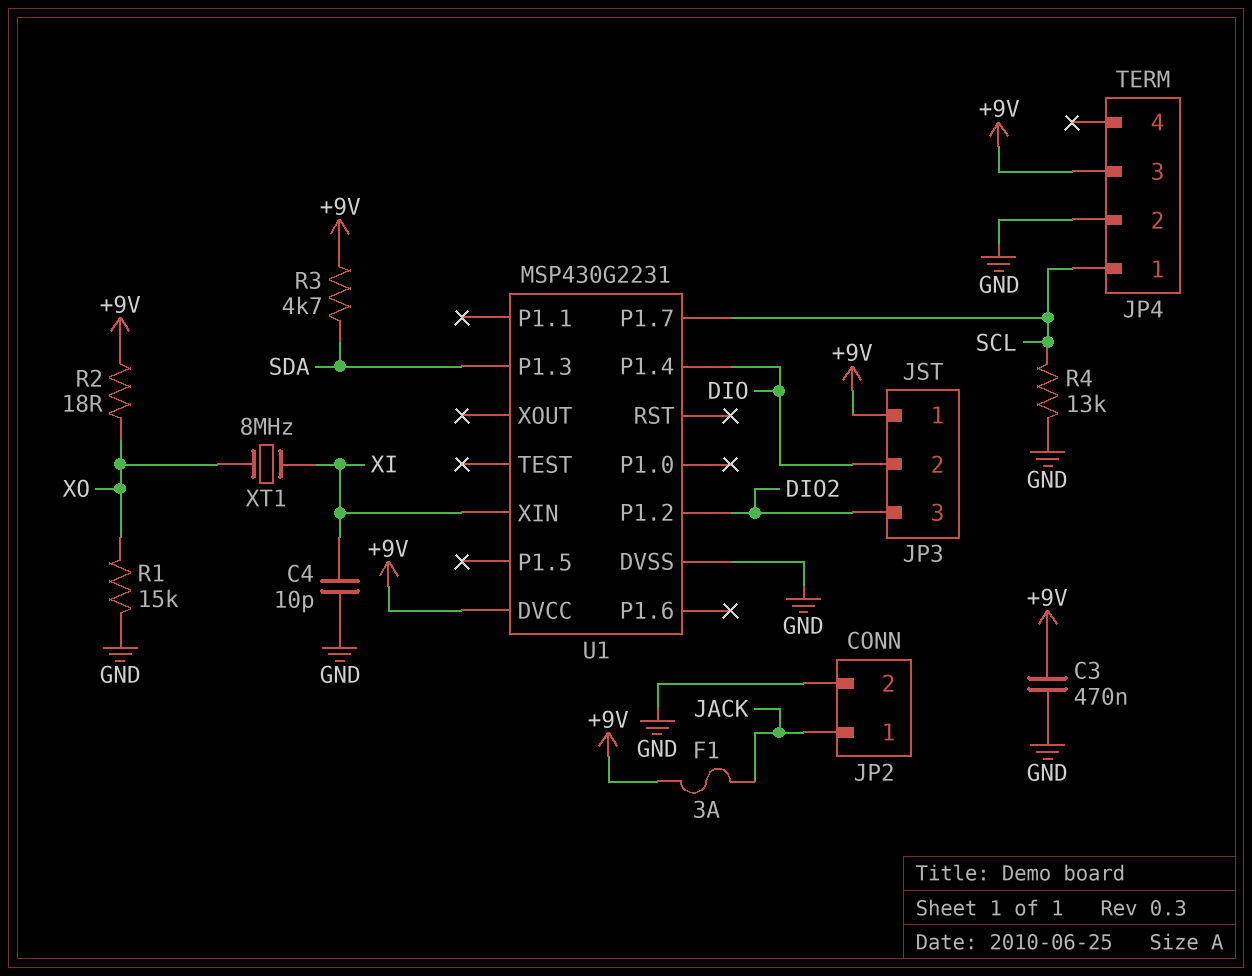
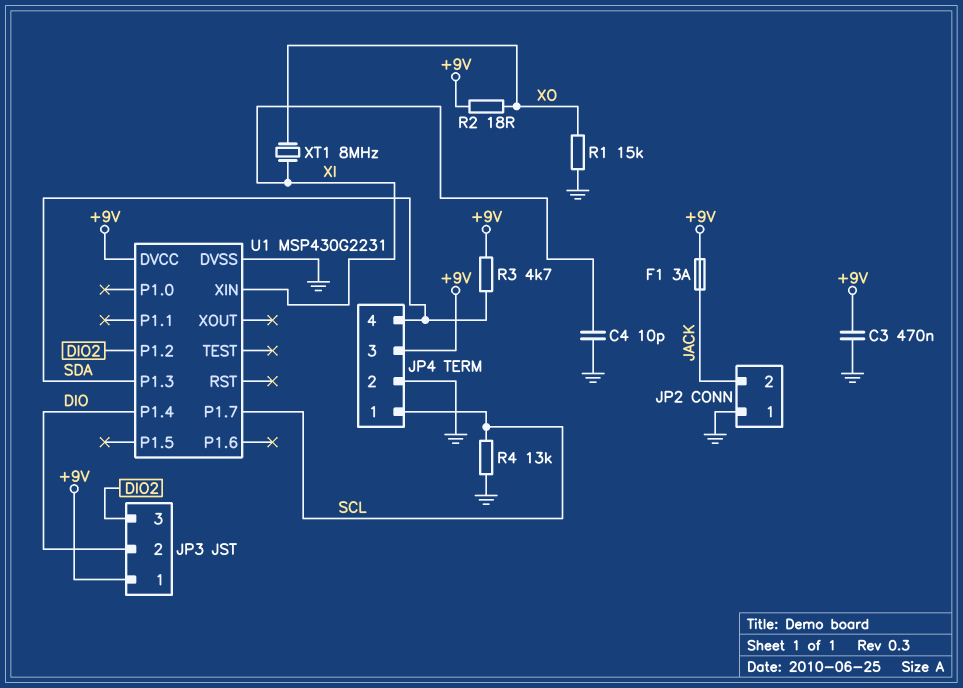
JP2 pin 1: JACK -> GND
JP2 pin 2: GND -> JACK
JP4 pin 4: none -> SDA

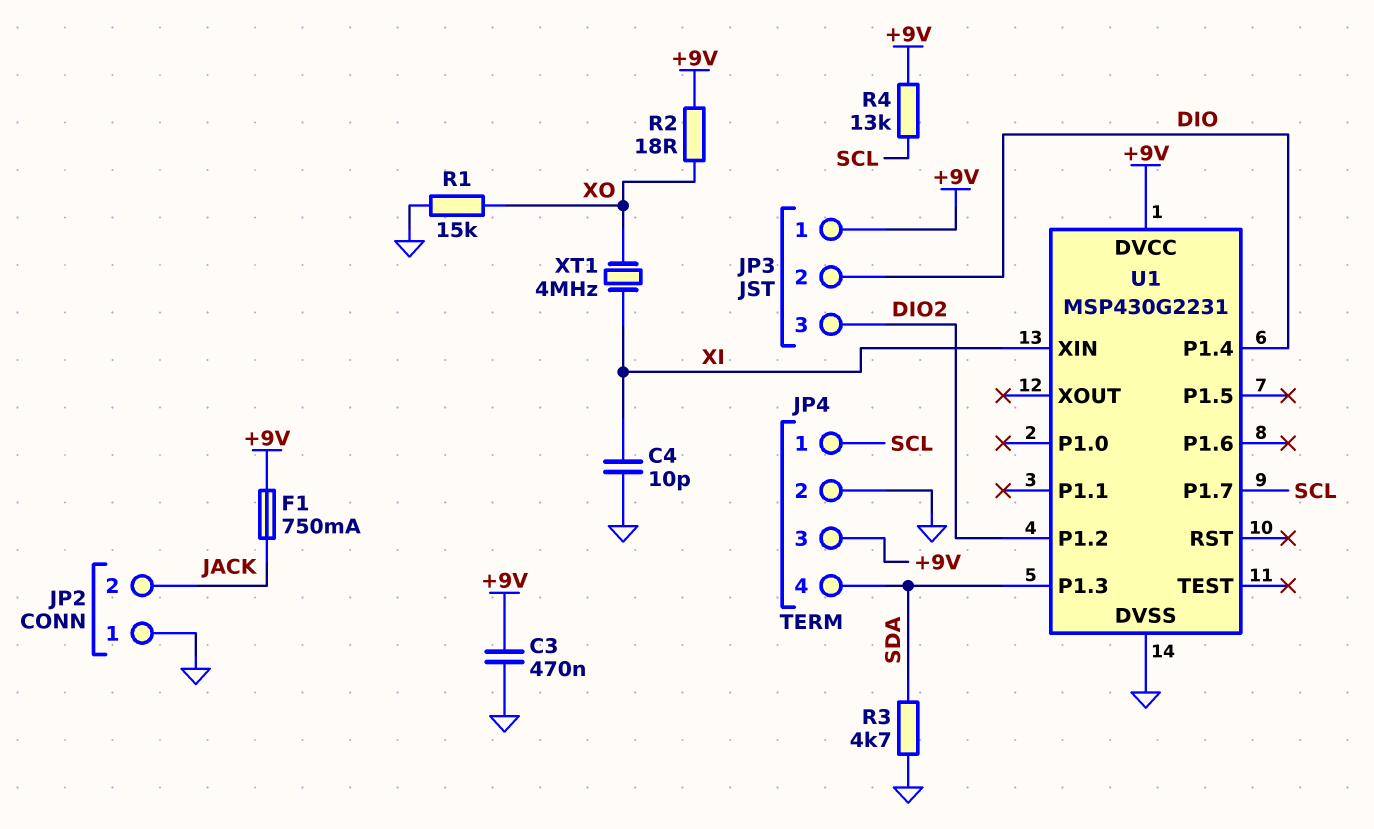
F1: 3A (+9V, JACK) -> 750mA (+9V, JACK)
R3: 4.7k (+9V, SDA) -> 4.7k (GND, SDA)
R4: 13k (GND, SCL) -> 13k (+9V, SCL)
XT1: 8MHz (XI, XO) -> 4MHz (XI, XO)

